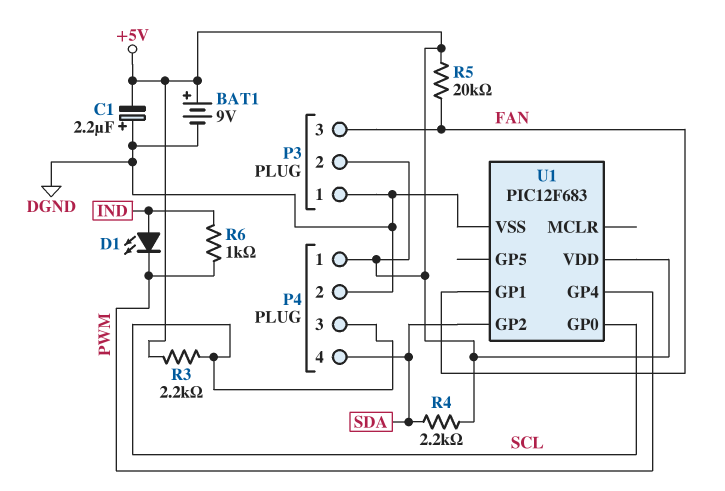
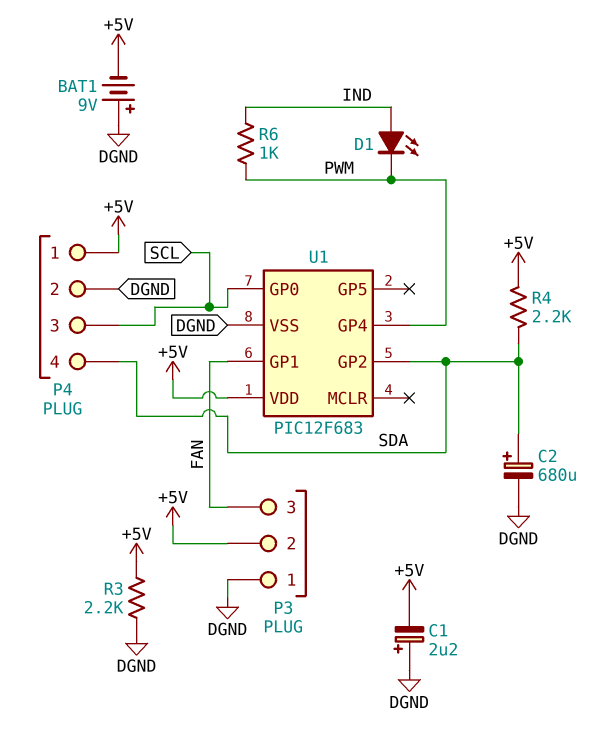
BAT1: 9V (plus +5V, minus DGND) -> 9V (plus DGND, minus +5V)
C2: none -> 680uF (plus SDA, minus DGND)
R3: 2.2k (+5V, SCL) -> 2.2k (+5V, DGND)
R5: 20k (+5V, FAN) -> none

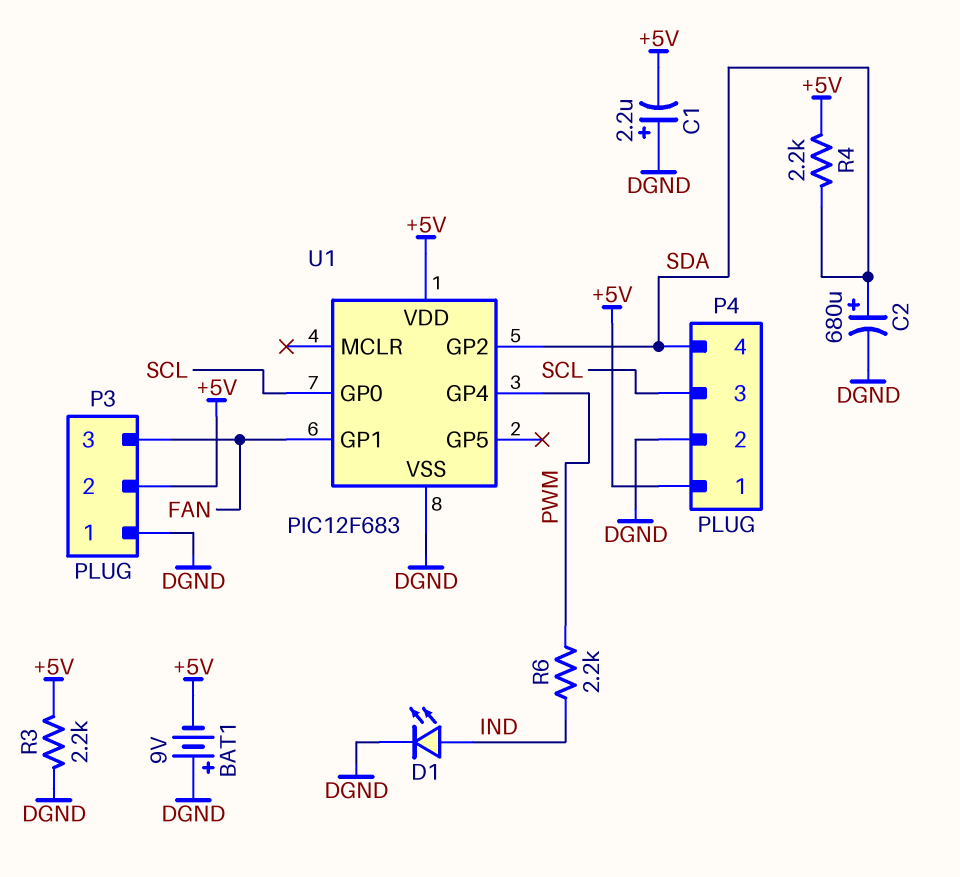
D1: LED (A IND, K PWM) -> LED (A IND, K DGND)
R6: 1k (IND, PWM) -> 2.2k (IND, PWM)

